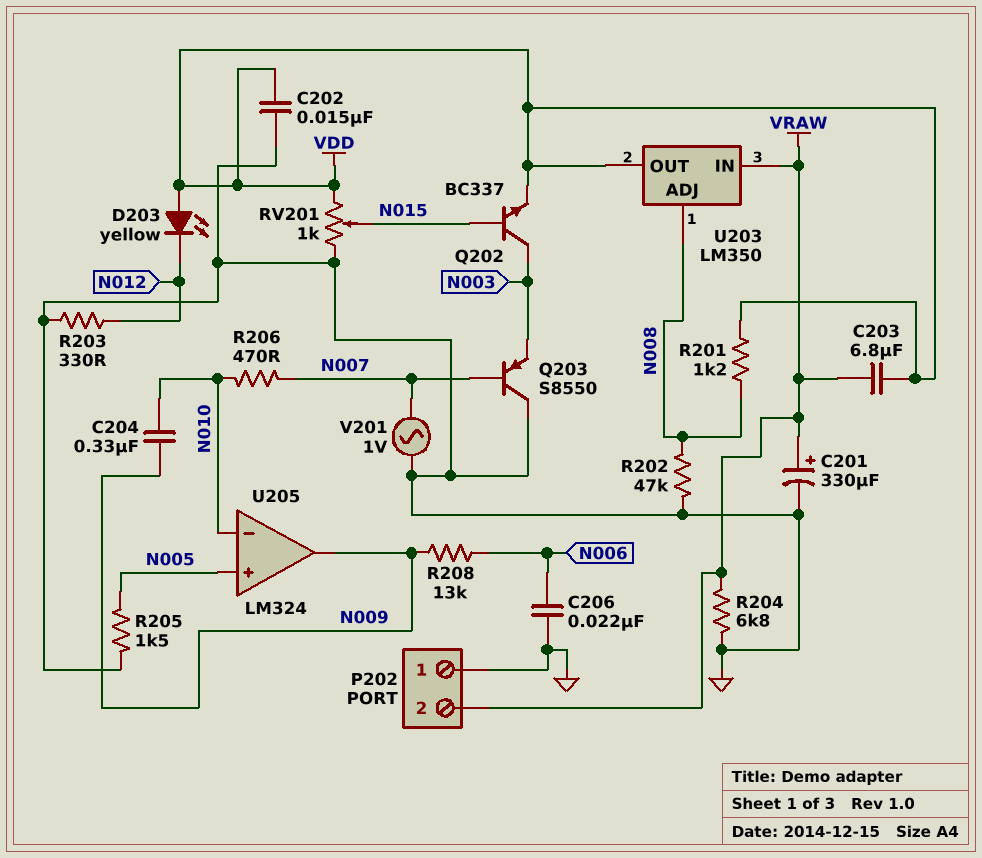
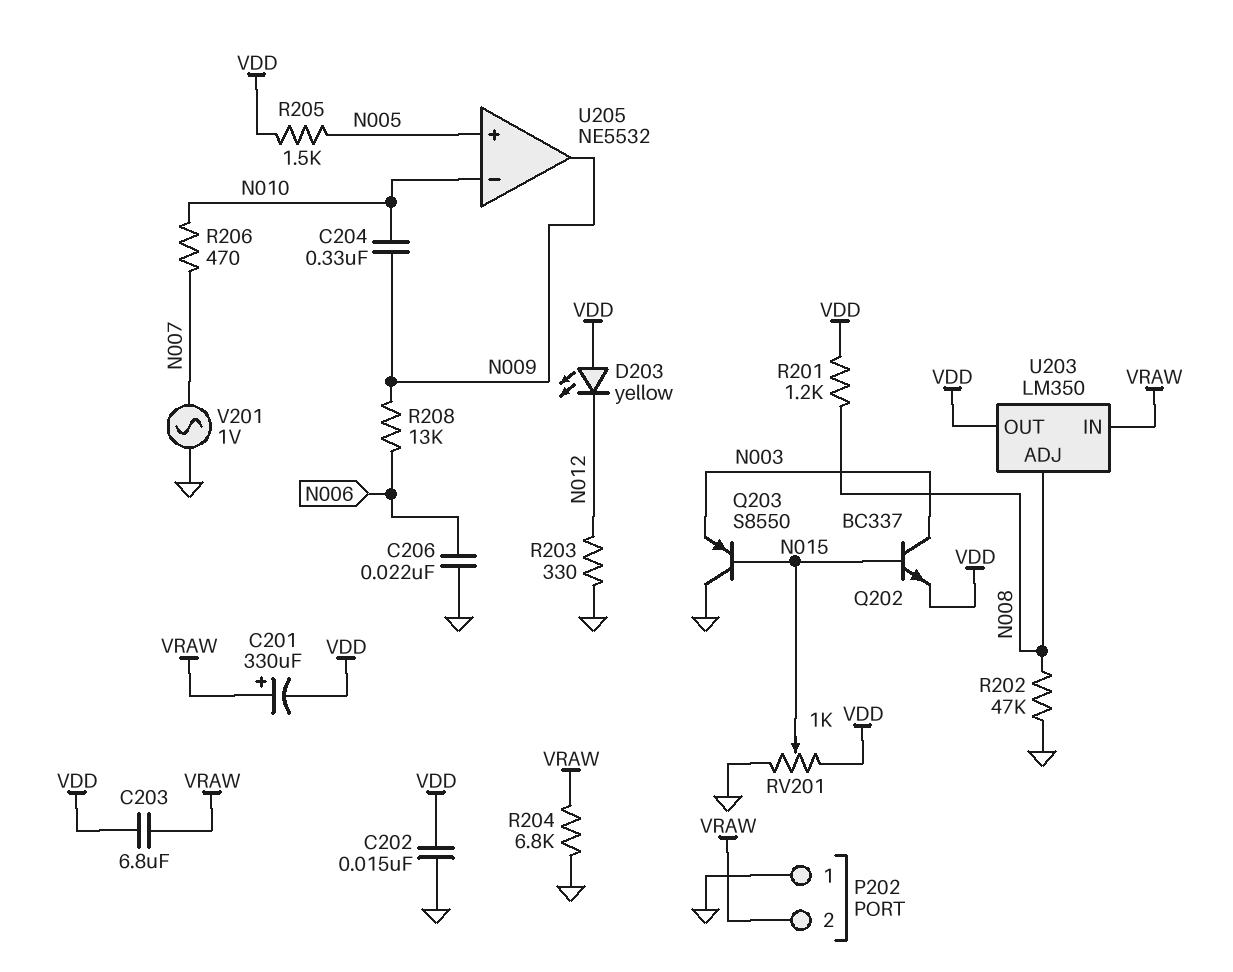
C201: 330uF (plus VRAW, minus GND) -> 330uF (plus VRAW, minus VDD)
Q203: PNP S8550 (B N007, C GND, E N003) -> PNP S8550 (B N015, C GND, E N003)
R205: 1.5k (GND, N005) -> 1.5k (N005, VDD)
U205: LM324 -> NE5532

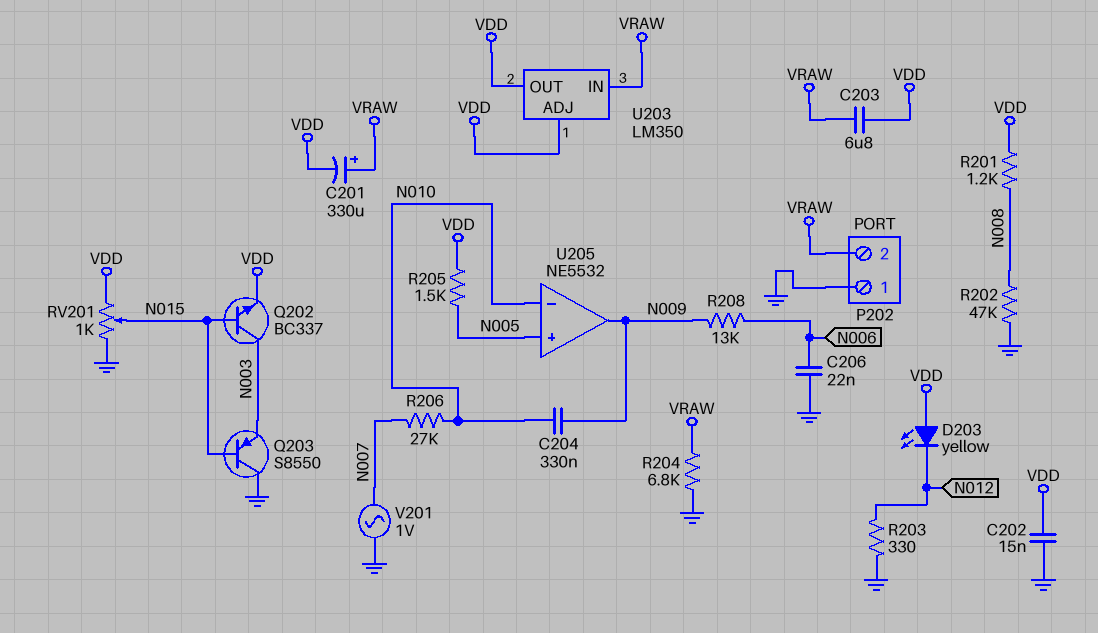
R206: 470 (N007, N010) -> 27k (N007, N010)
U203 pin ADJ: N008 -> VDD

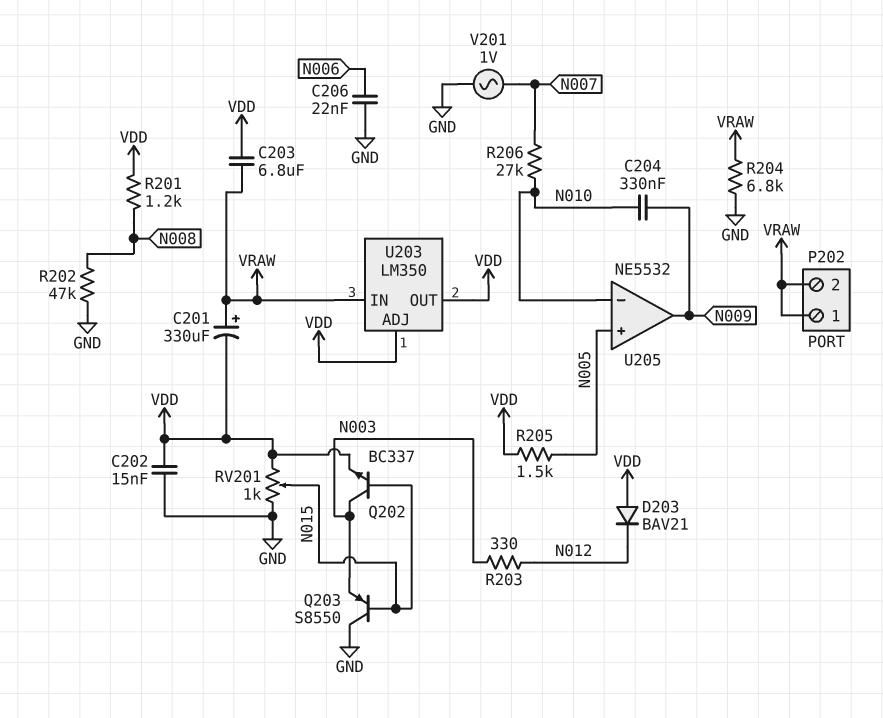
D203: LED yellow (A VDD, K N012) -> diode BAV21 (A VDD, K N012)
P202 pin 1: GND -> VRAW
R203: 330 (GND, N012) -> 330 (N003, N012)
R208: 13k (N006, N009) -> none

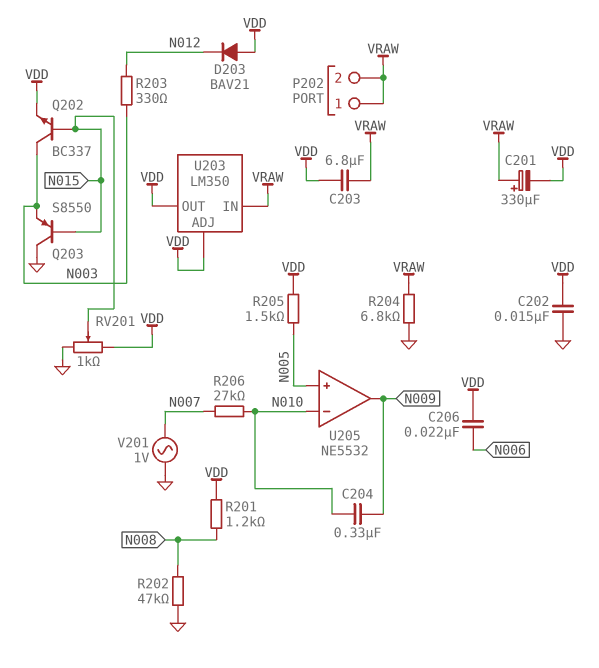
C206: 22nF (GND, N006) -> 22nF (N006, VDD)

